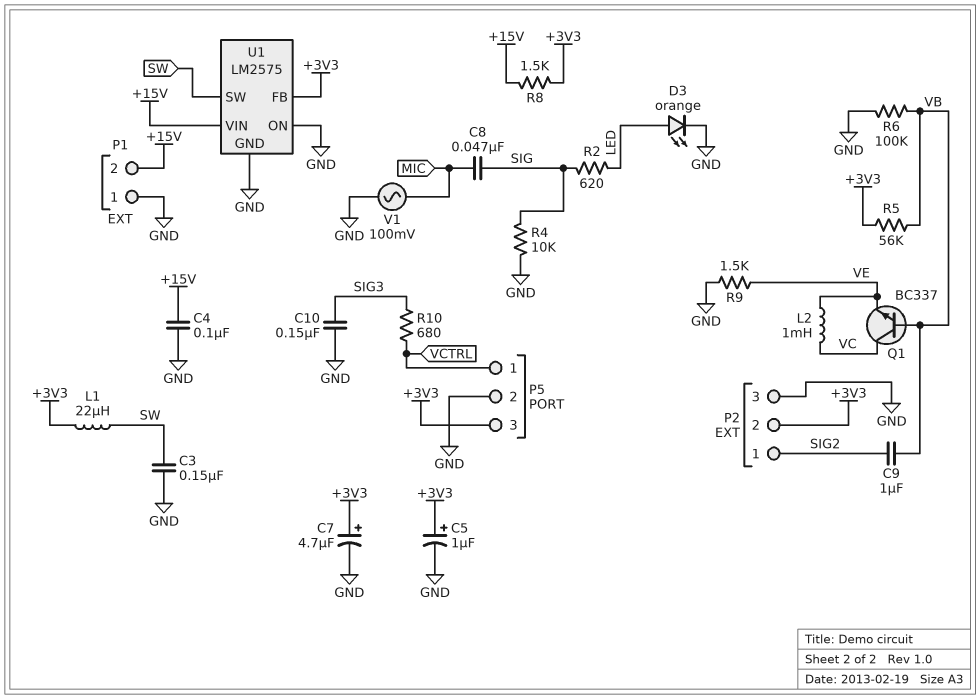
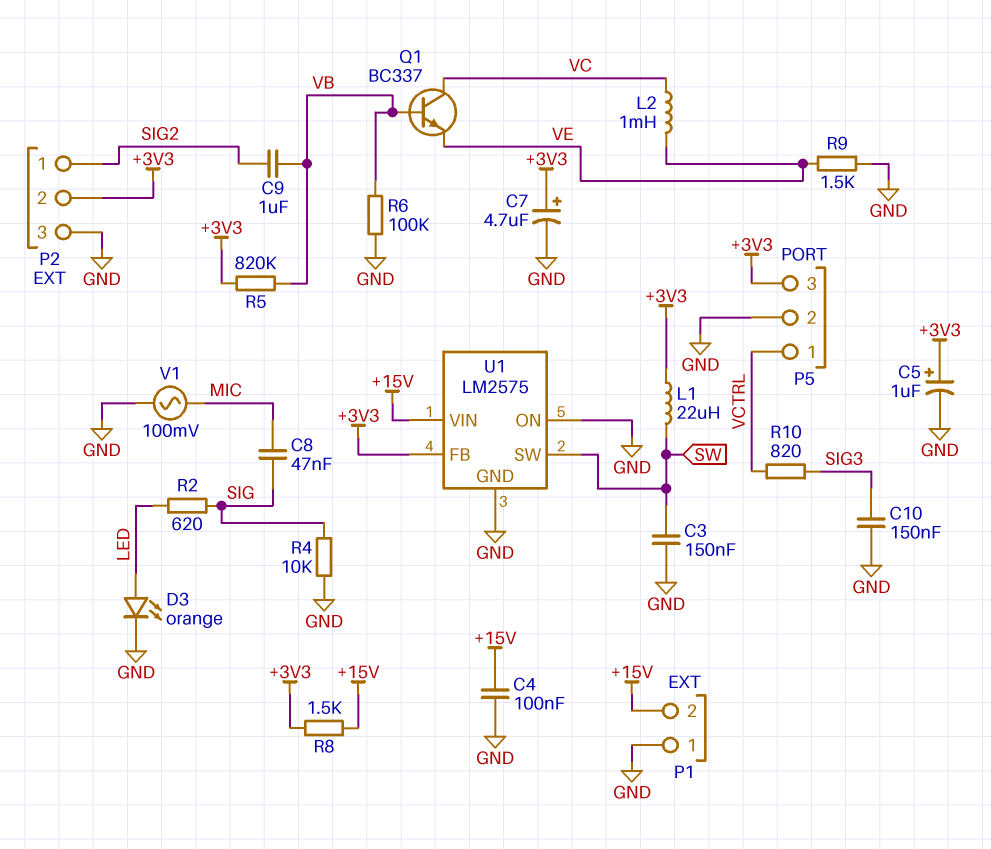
R5: 56k (+3V3, VB) -> 820k (+3V3, VB)
R10: 680 (SIG3, VCTRL) -> 820 (SIG3, VCTRL)

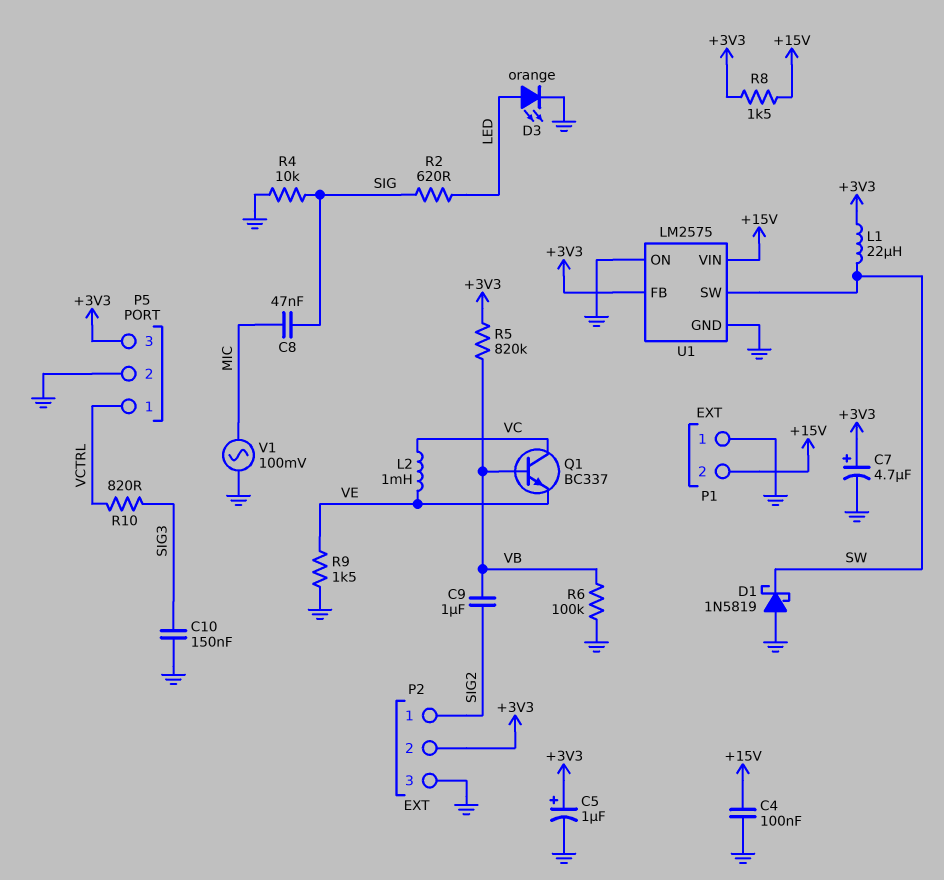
C3: 150nF (GND, SW) -> none
D1: none -> schottky 1N5819 (A GND, K SW)

